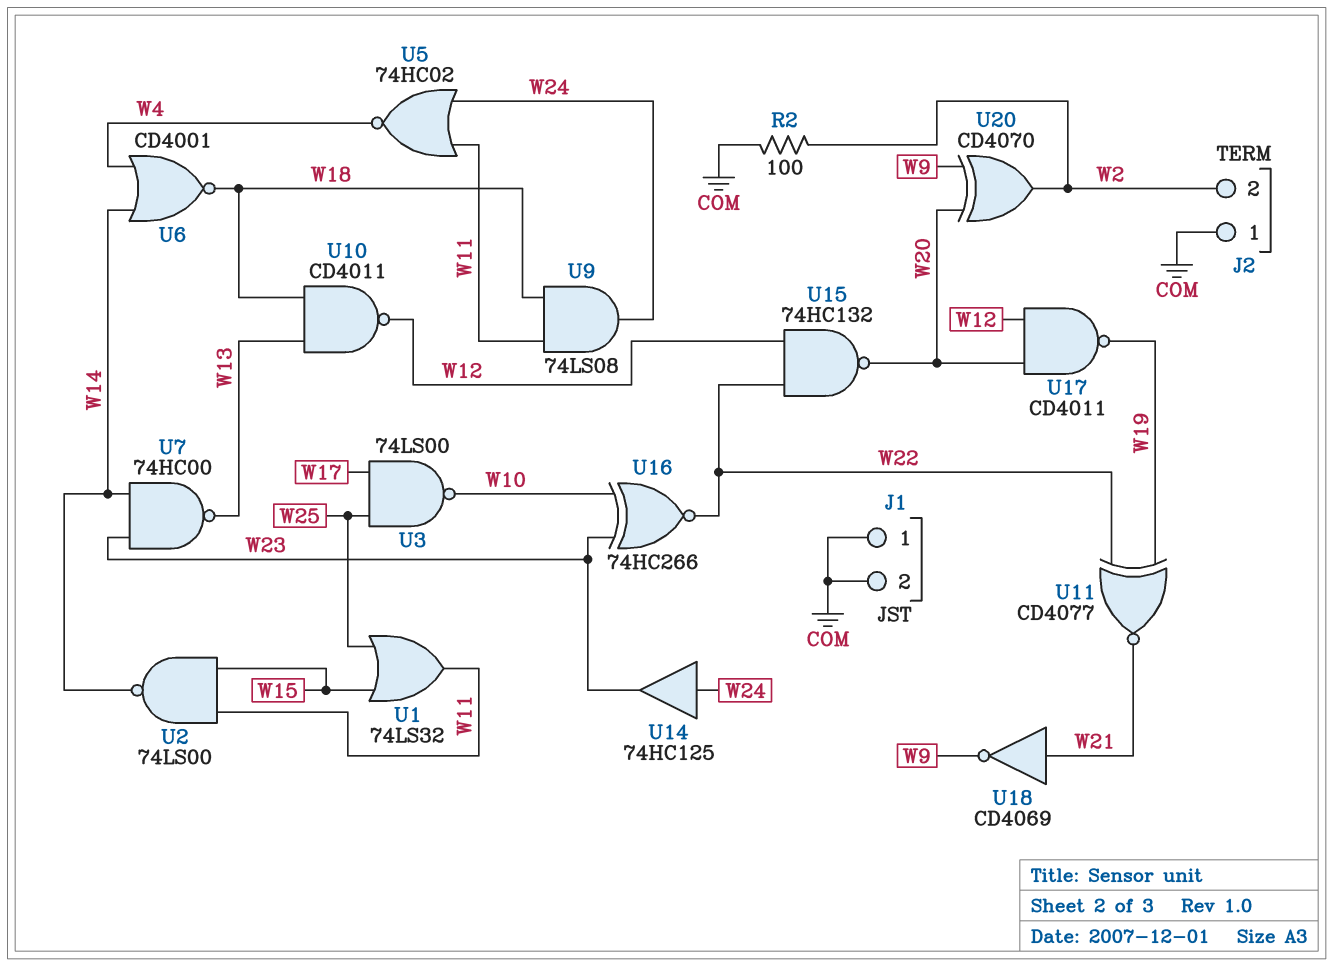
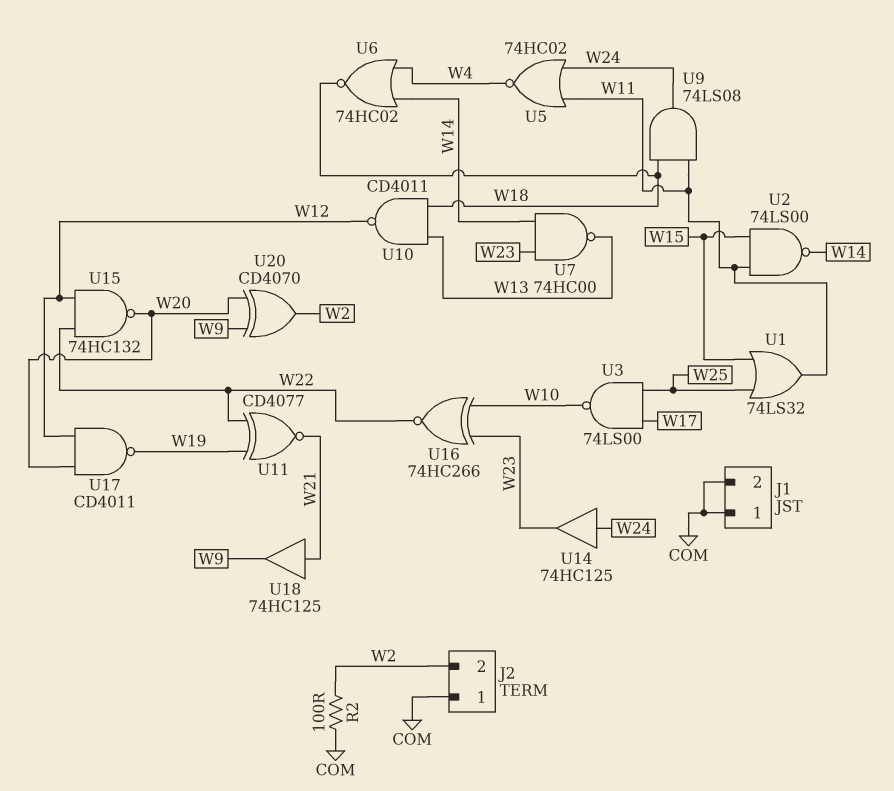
U6: NOR CD4001 (in W4, in W14, out W18) -> NOR 74HC02 (in W4, in W14, out W18)
U18: NOT CD4069 (in W21, out W9) -> buffer 74HC125 (in W21, out W9)

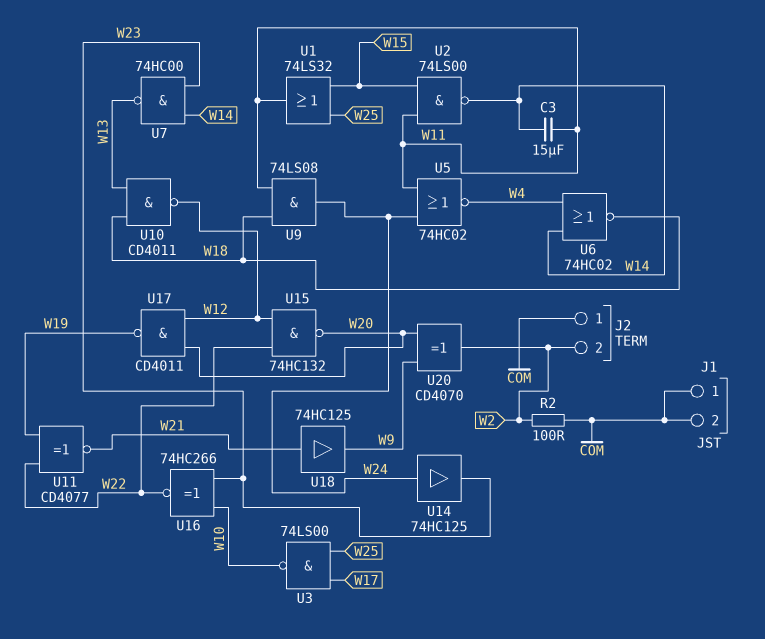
C3: none -> 15uF (W11, W14)

